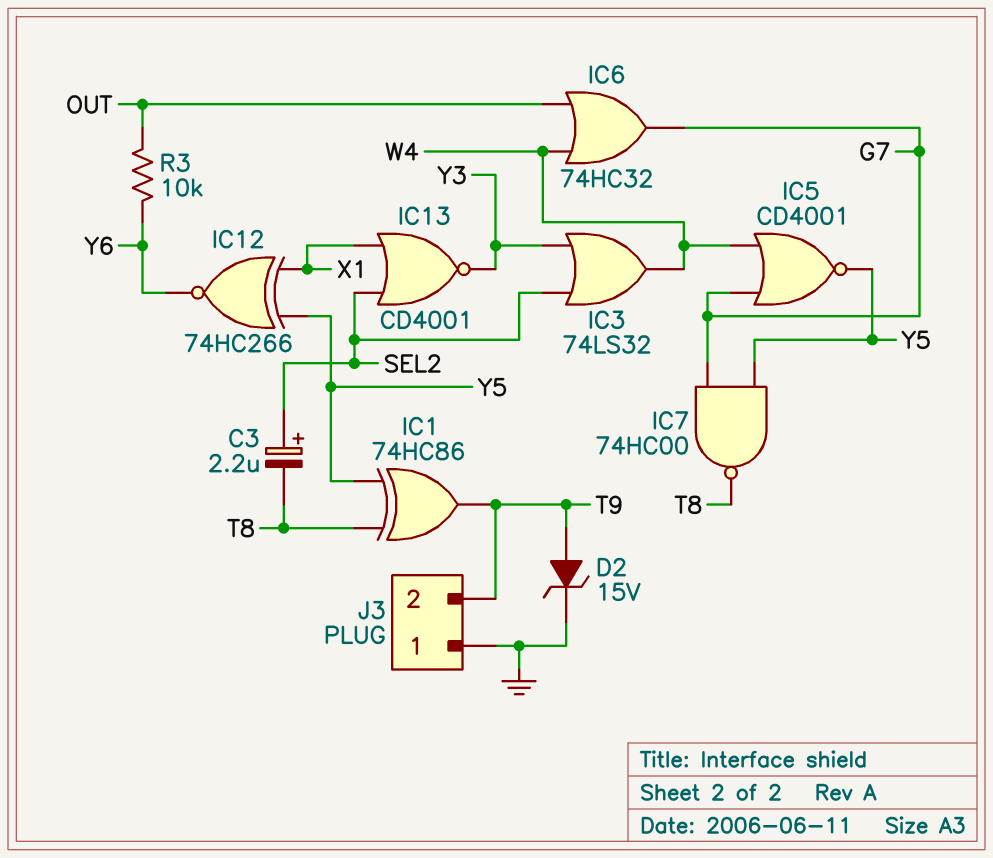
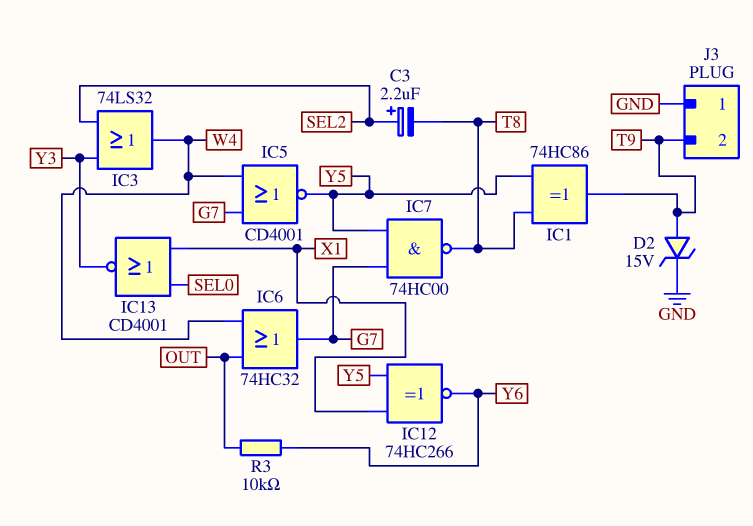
IC13: NOR CD4001 (in SEL2, in X1, out Y3) -> NOR CD4001 (in SEL0, in X1, out Y3)

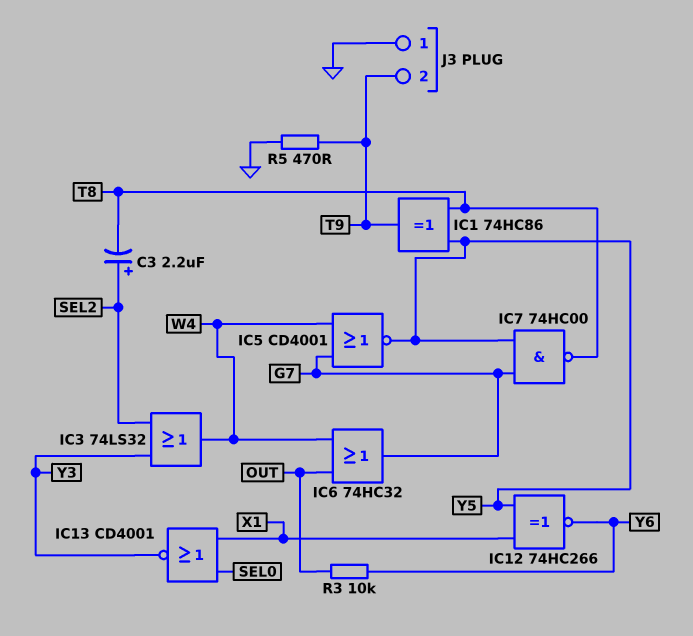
D2: zener 15V (A T9, K GND) -> none
R5: none -> 470 (GND, T9)

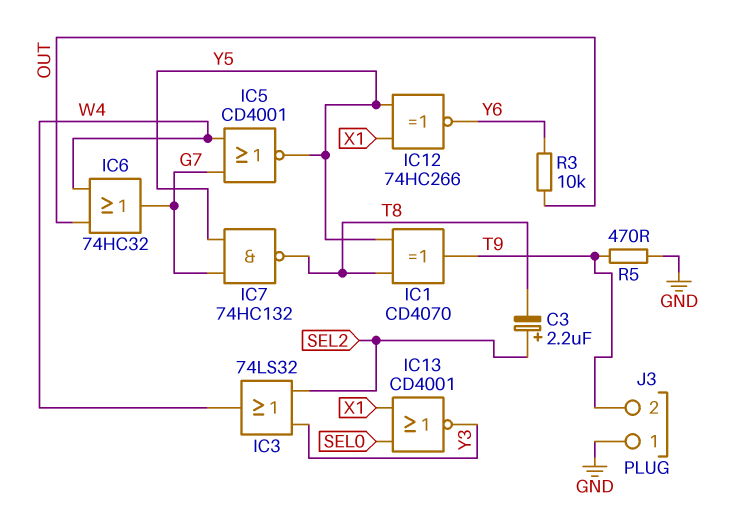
IC1: XOR 74HC86 (in T8, in Y5, out T9) -> XOR CD4070 (in T8, in Y5, out T9)
IC7: NAND 74HC00 (in G7, in Y5, out T8) -> NAND 74HC132 (in G7, in Y5, out T8)

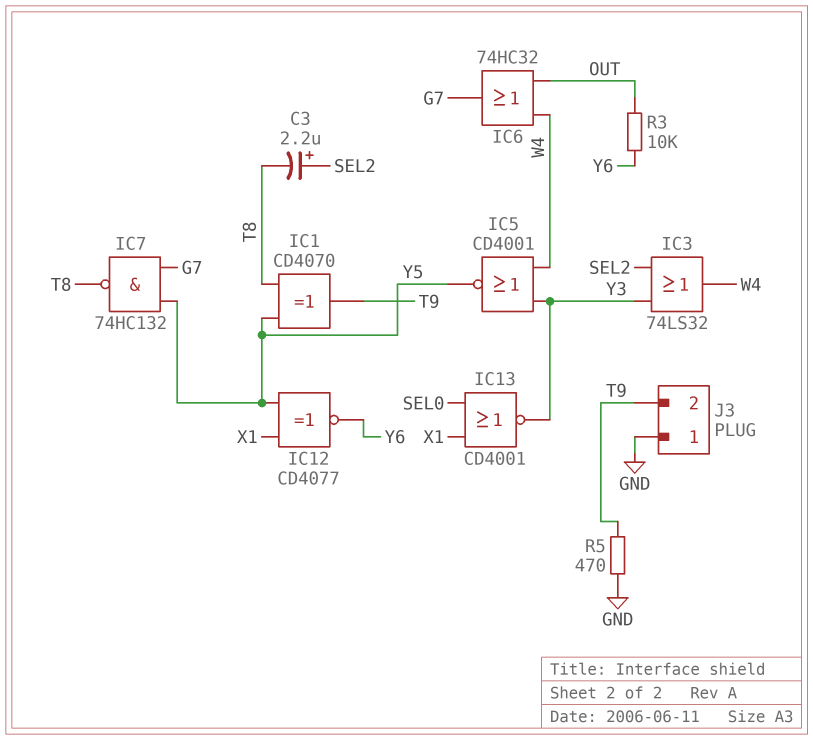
IC5: NOR CD4001 (in G7, in W4, out Y5) -> NOR CD4001 (in W4, in Y3, out Y5)
IC12: XNOR 74HC266 (in X1, in Y5, out Y6) -> XNOR CD4077 (in X1, in Y5, out Y6)

